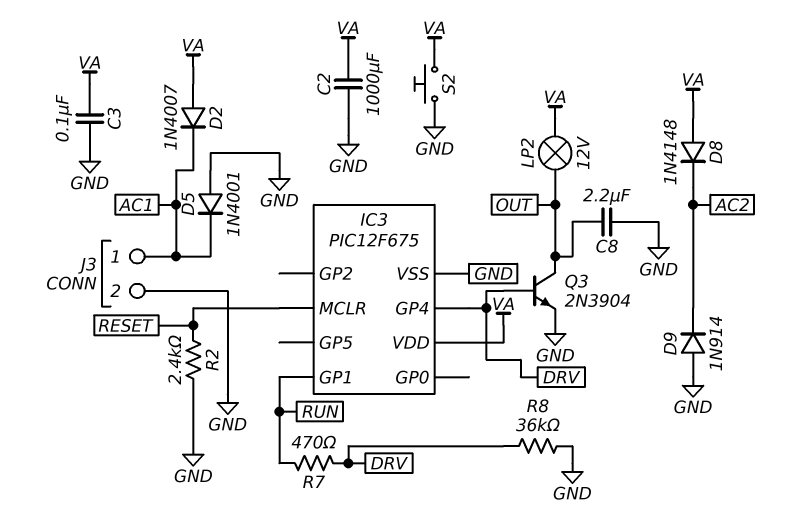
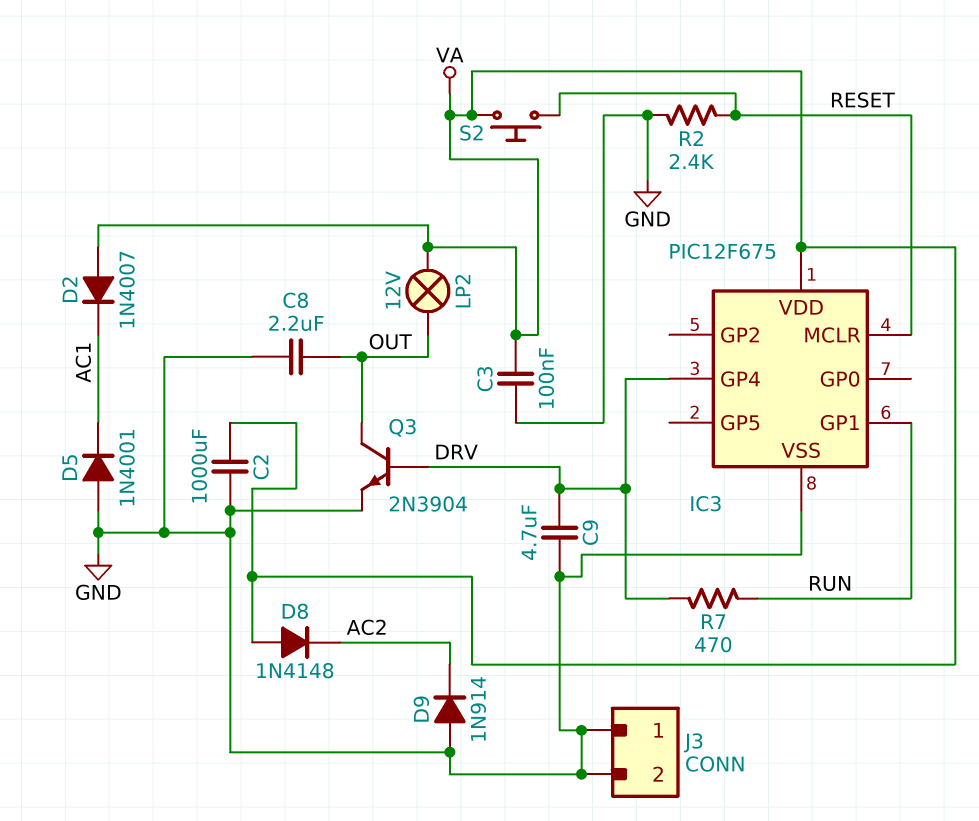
C9: none -> 4.7uF (DRV, GND)
J3 pin 1: AC1 -> GND
R8: 36k (DRV, GND) -> none
S2: button (GND, VA) -> button (RESET, VA)

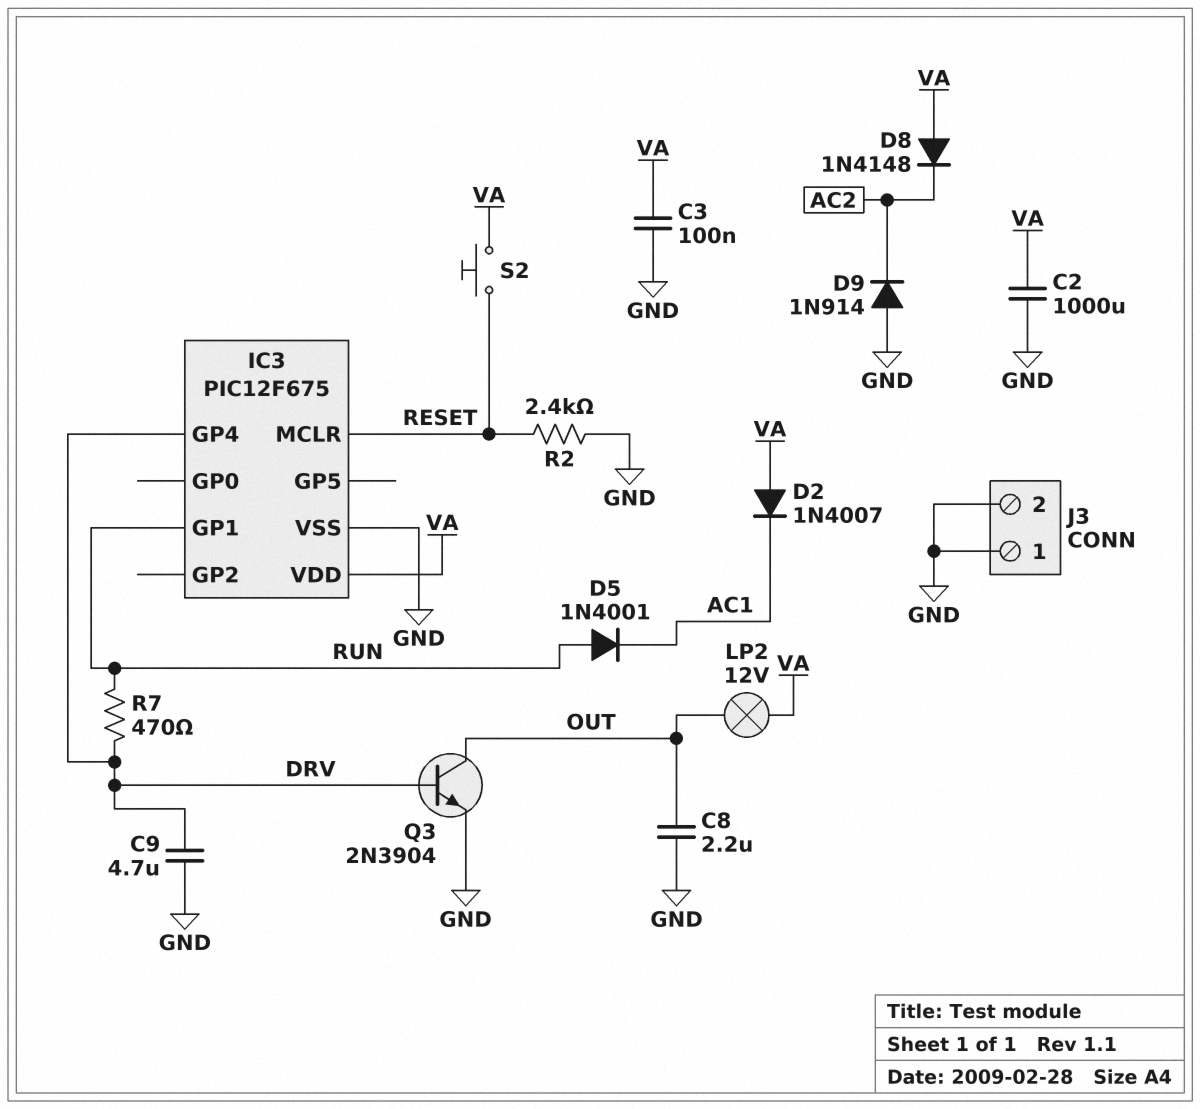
D5: diode 1N4001 (A GND, K AC1) -> diode 1N4001 (A RUN, K AC1)

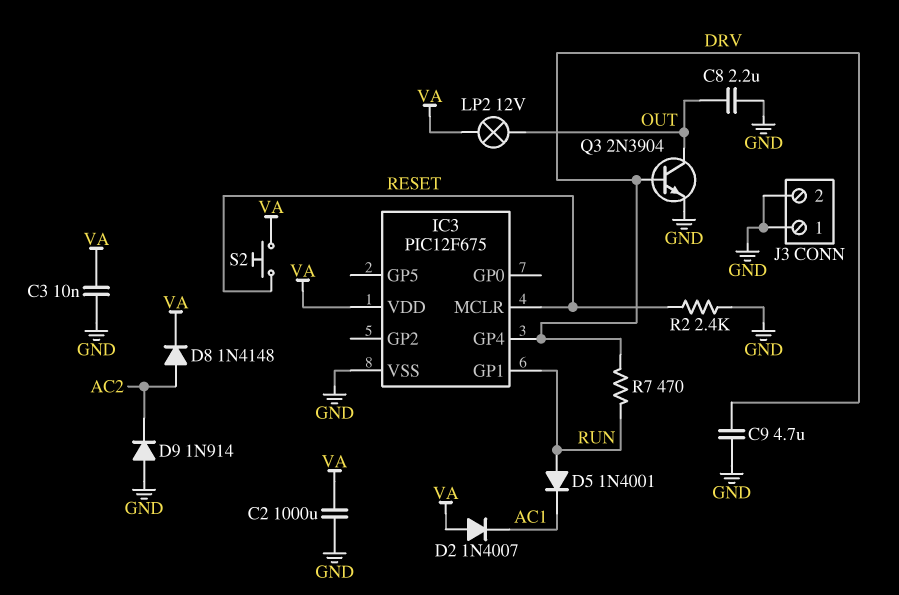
C3: 100nF (GND, VA) -> 10nF (GND, VA)
D8: diode 1N4148 (A VA, K AC2) -> diode 1N4148 (A AC2, K VA)

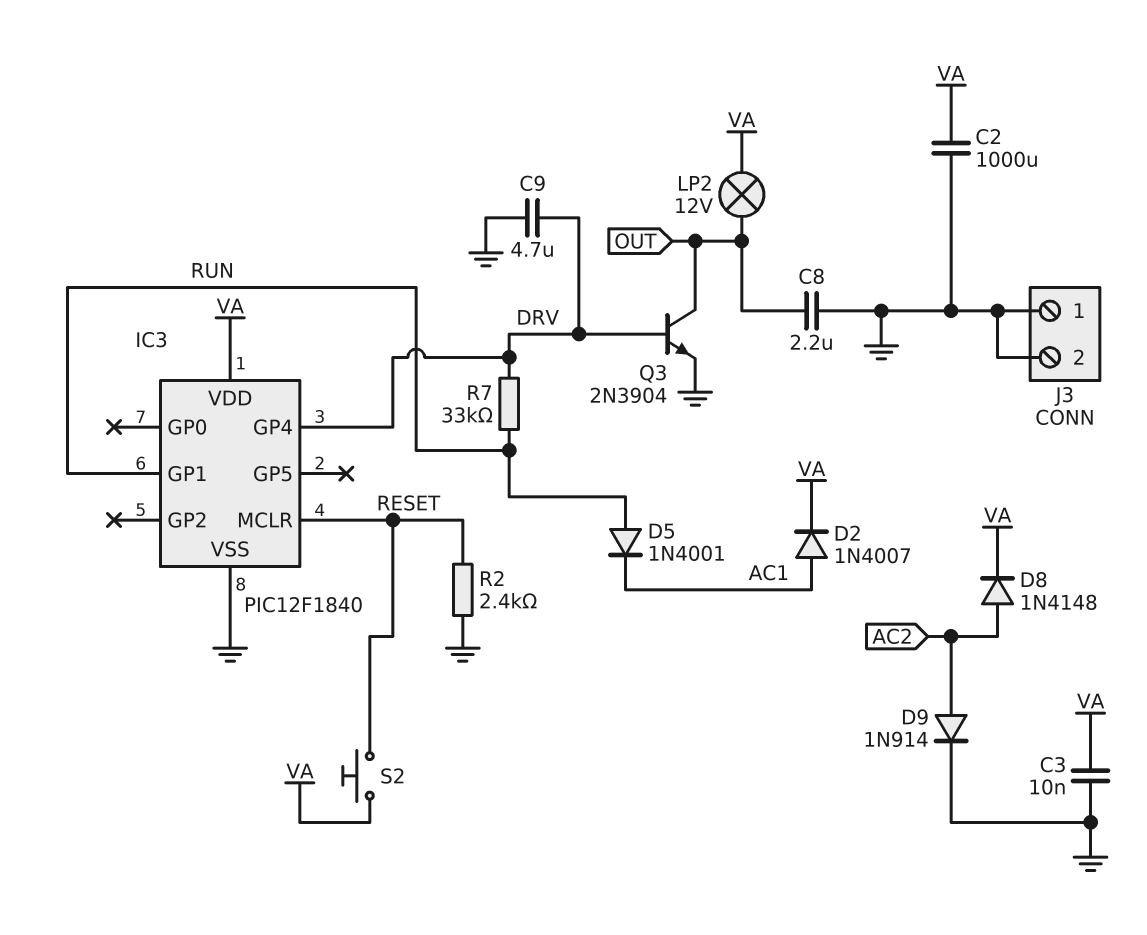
D2: diode 1N4007 (A VA, K AC1) -> diode 1N4007 (A AC1, K VA)
D9: diode 1N914 (A GND, K AC2) -> diode 1N914 (A AC2, K GND)
IC3: PIC12F675 -> PIC12F1840
R7: 470 (DRV, RUN) -> 33k (DRV, RUN)

